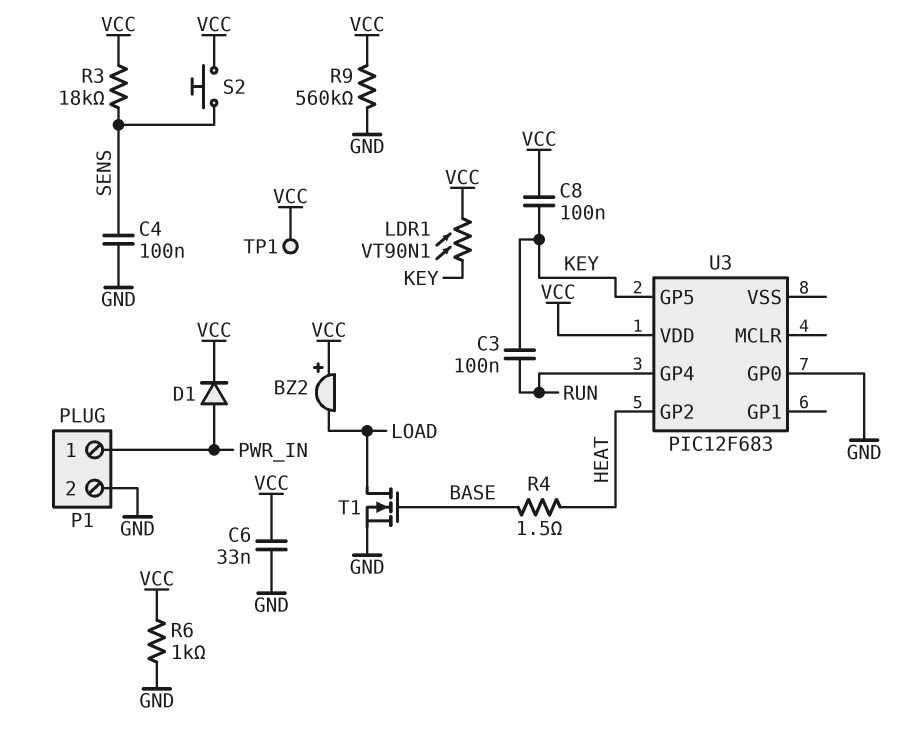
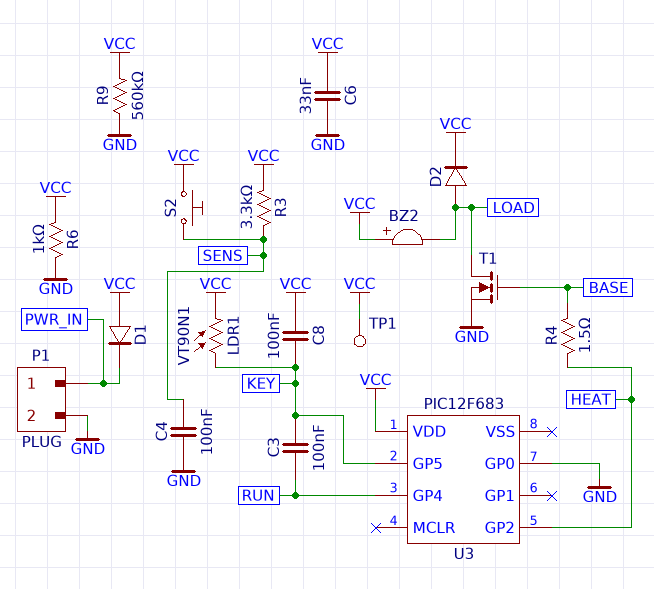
D1: diode (A PWR_IN, K VCC) -> diode (A VCC, K PWR_IN)
D2: none -> diode (A LOAD, K VCC)
R3: 18k (SENS, VCC) -> 3.3k (SENS, VCC)

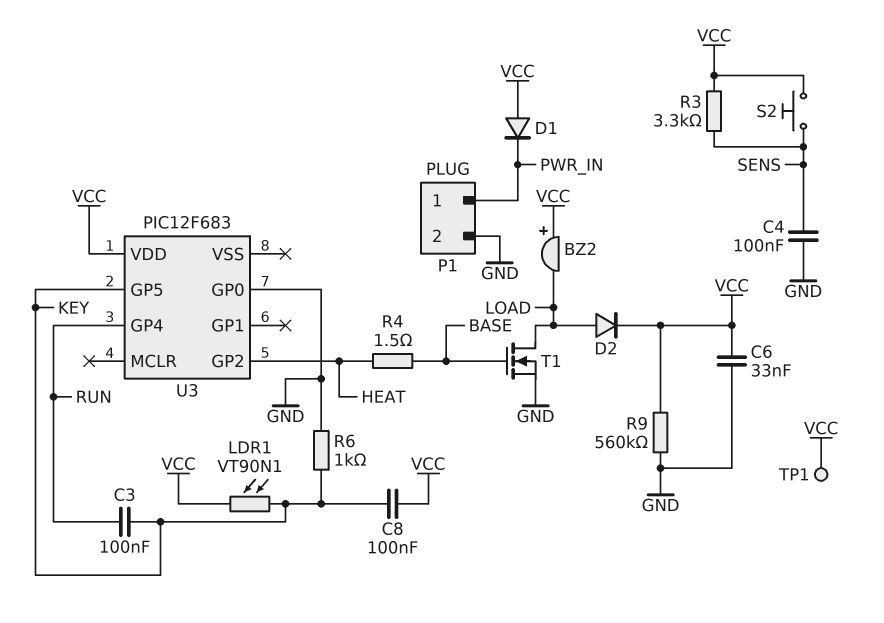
R6: 1k (GND, VCC) -> 1k (GND, KEY)

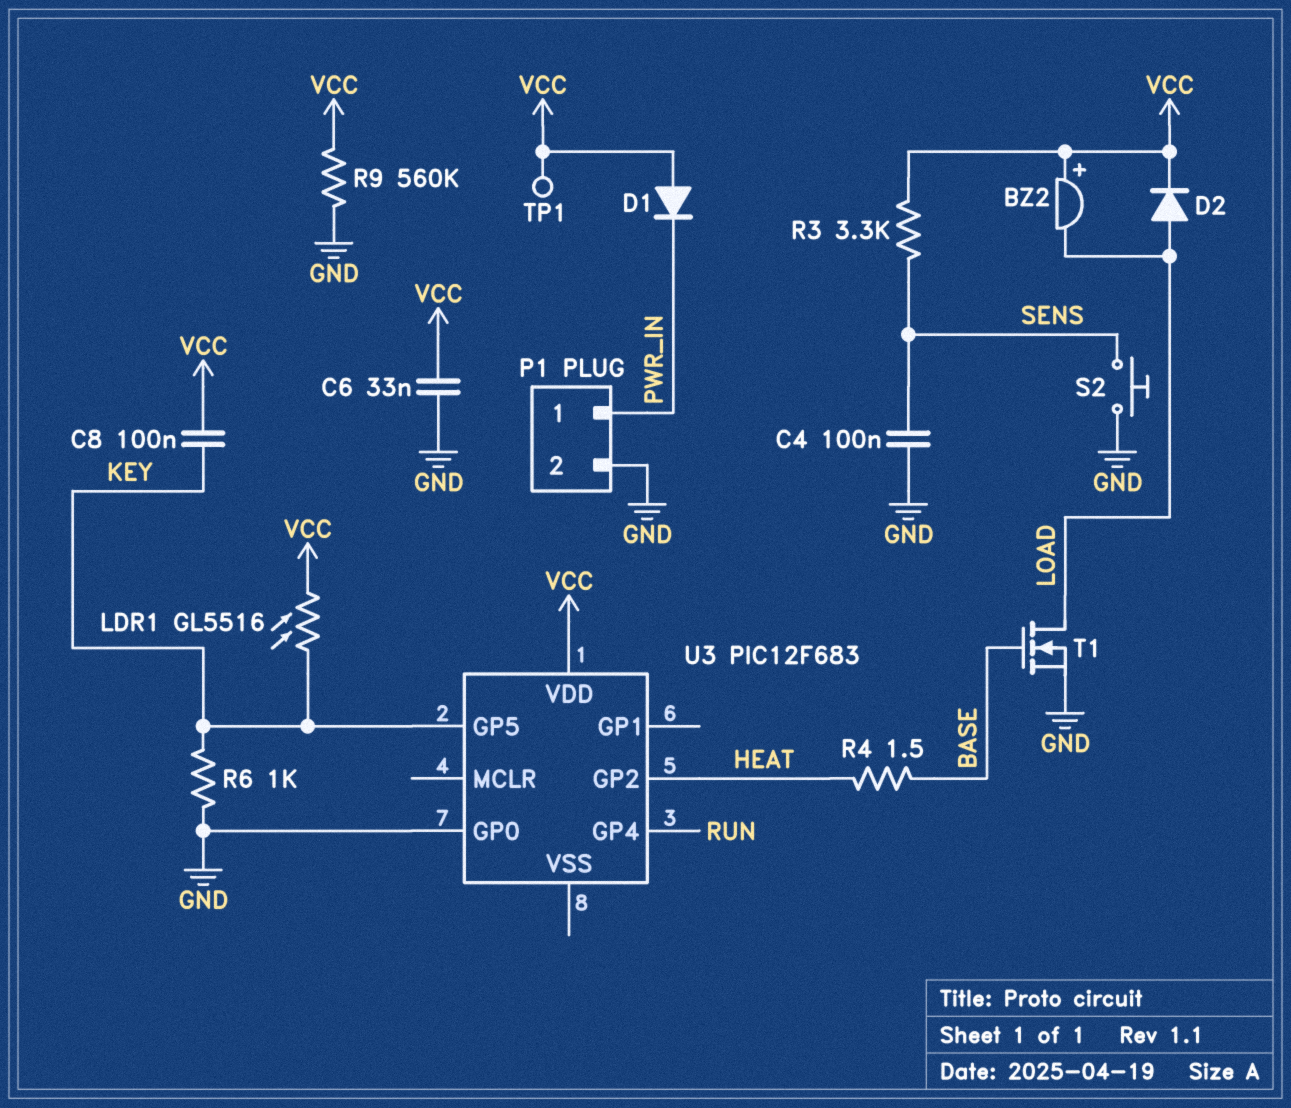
C3: 100nF (KEY, RUN) -> none
LDR1: VT90N1 (KEY, VCC) -> GL5516 (KEY, VCC)
S2: button (SENS, VCC) -> button (GND, SENS)

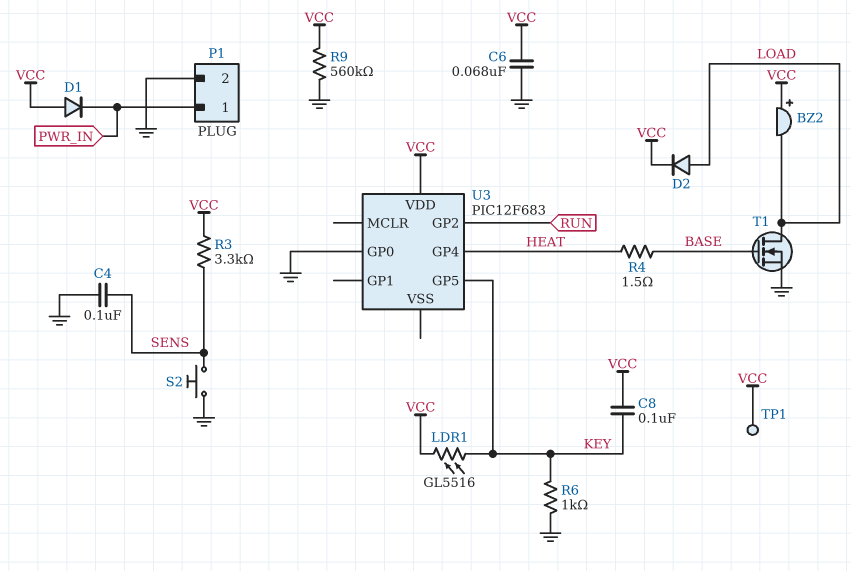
C6: 33nF (GND, VCC) -> 68nF (GND, VCC)
U3 pin GP2: HEAT -> RUN
U3 pin GP4: RUN -> HEAT

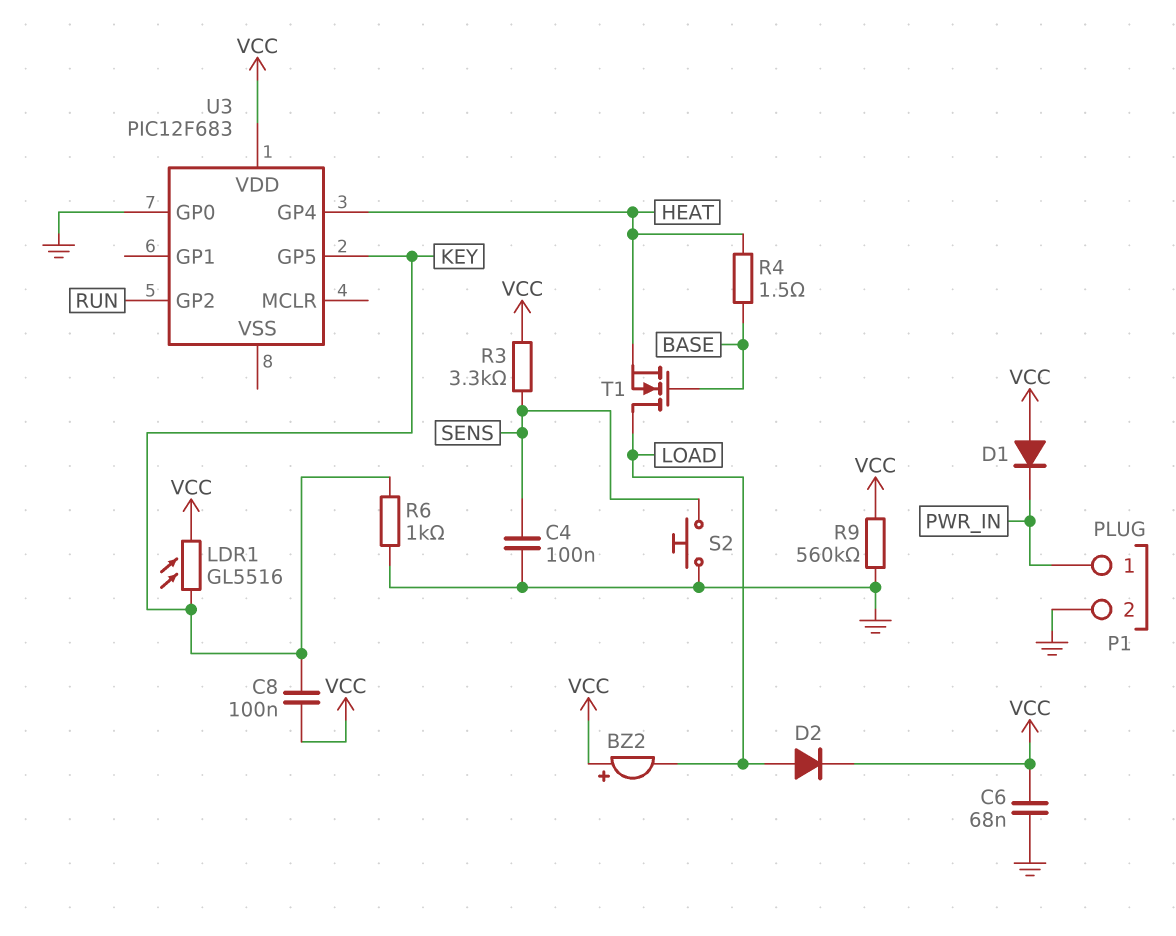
T1: NMOS (G BASE, D LOAD, S GND) -> NMOS (G BASE, D LOAD, S HEAT)
TP1: test point (VCC) -> none

